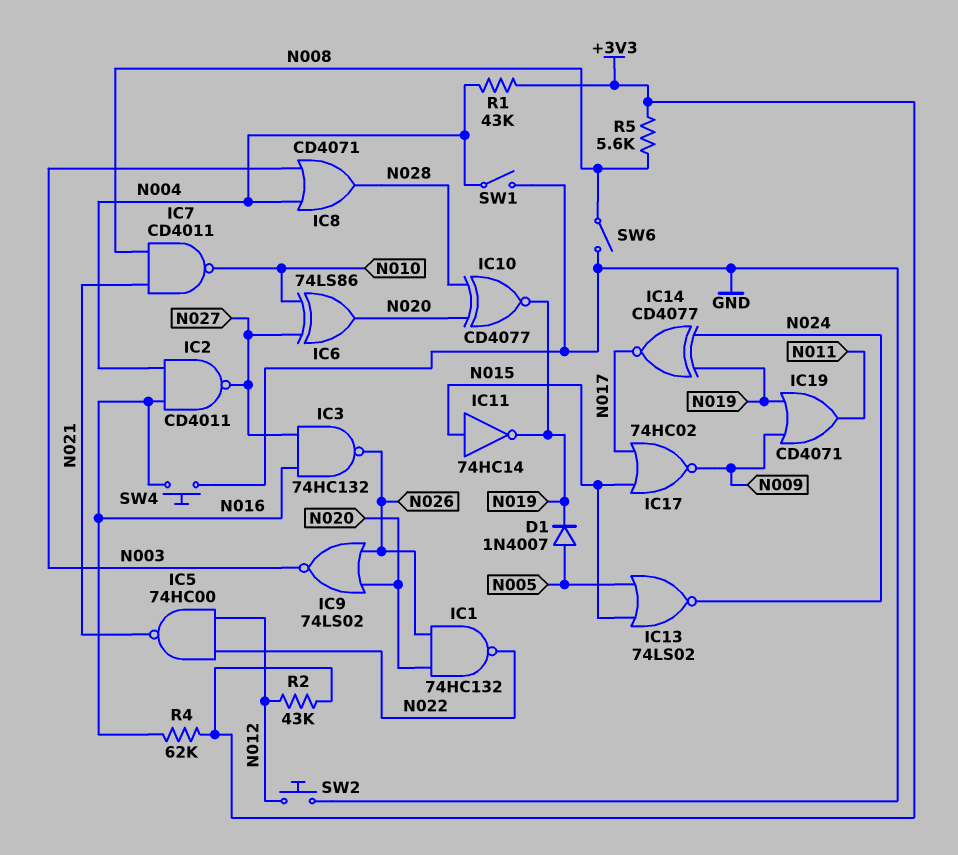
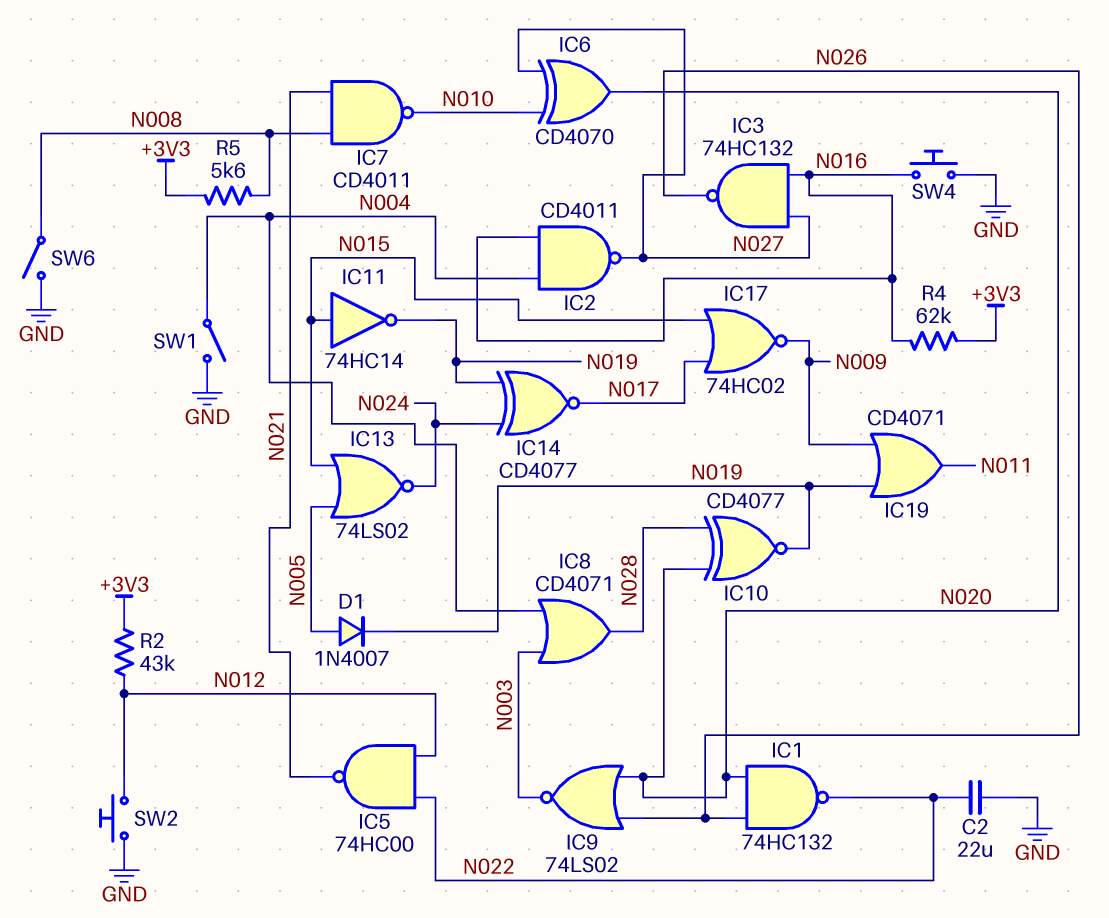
C2: none -> 22uF (GND, N022)
IC6: XOR 74LS86 (in N010, in N027, out N020) -> XOR CD4070 (in N010, in N027, out N020)
R1: 43k (+3V3, N004) -> none

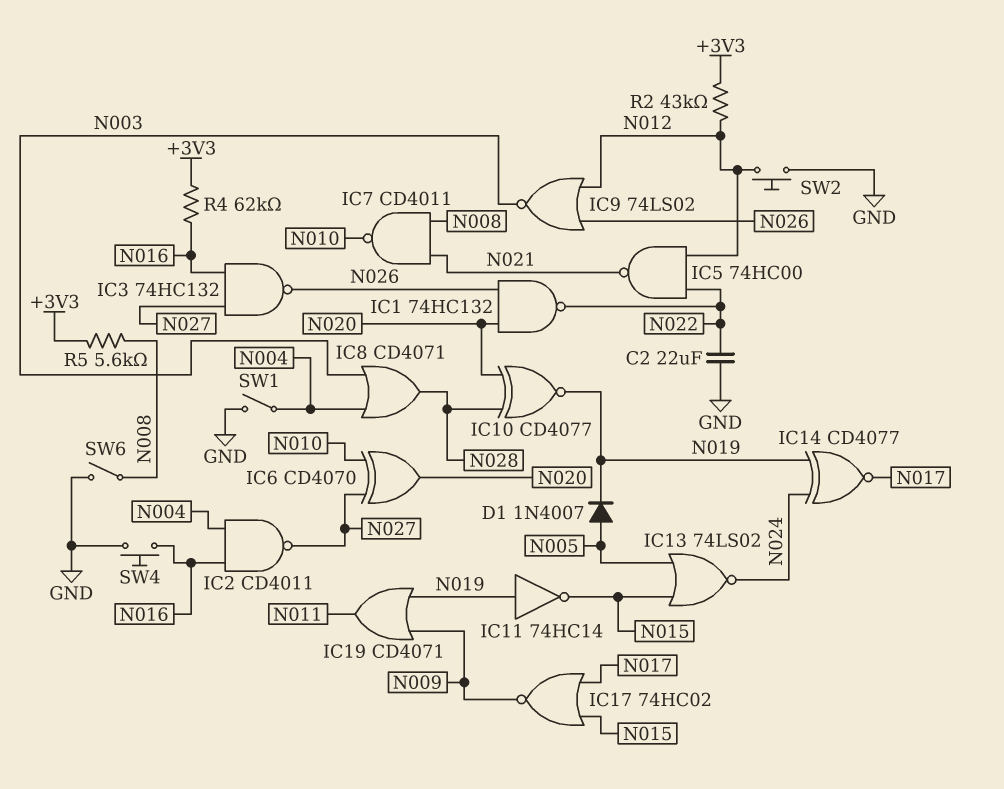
IC9: NOR 74LS02 (in N020, in N026, out N003) -> NOR 74LS02 (in N012, in N026, out N003)
IC11: NOT 74HC14 (in N015, out N019) -> NOT 74HC14 (in N019, out N015)

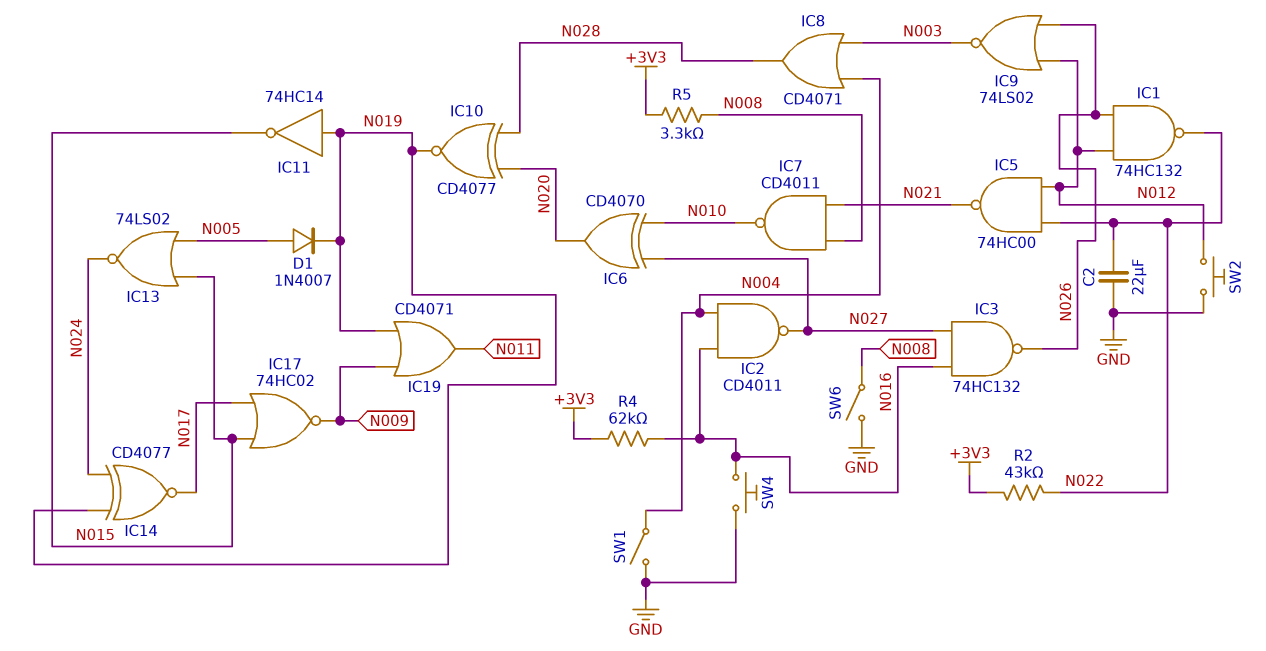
IC1: NAND 74HC132 (in N020, in N026, out N022) -> NAND 74HC132 (in N012, in N026, out N022)
R2: 43k (+3V3, N012) -> 43k (+3V3, N022)
R5: 5.6k (+3V3, N008) -> 3.3k (+3V3, N008)

